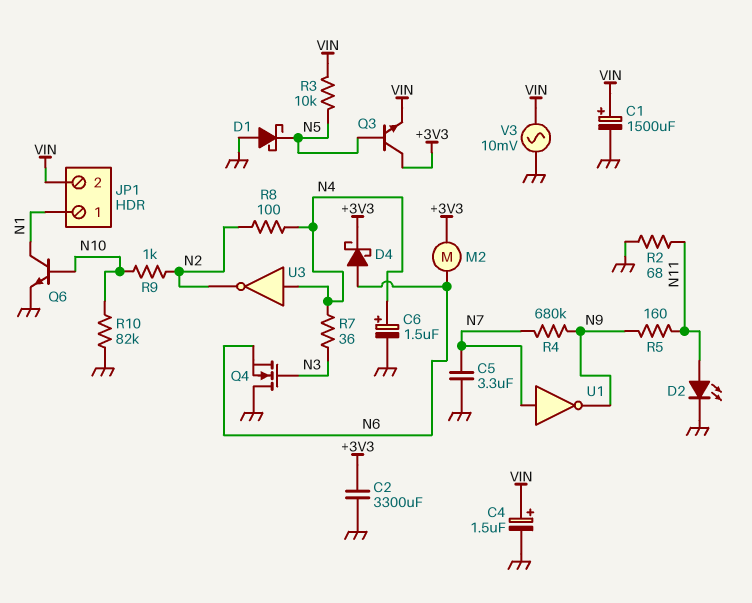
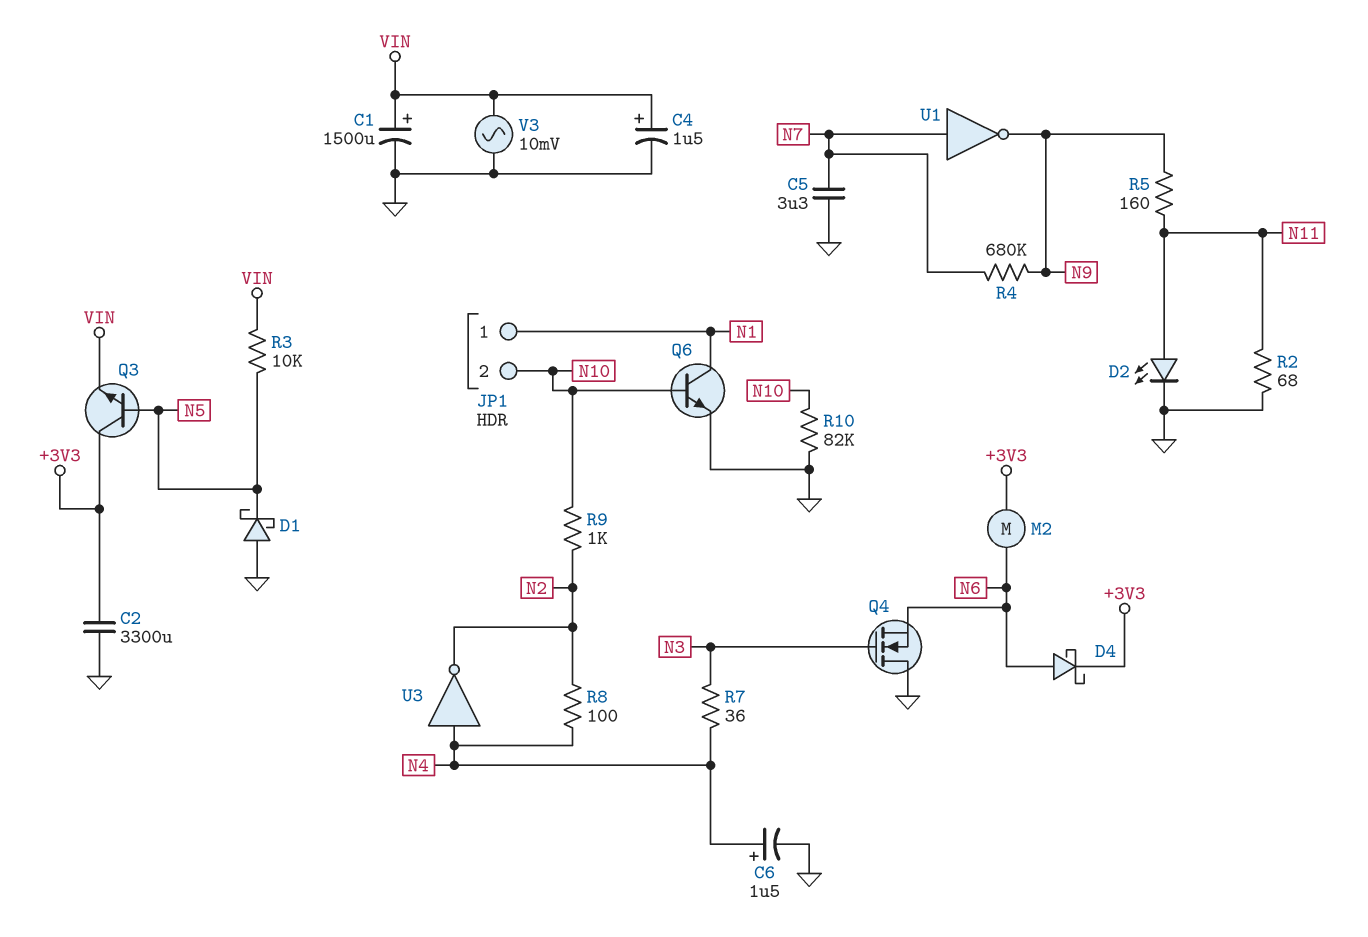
JP1 pin 2: VIN -> N10

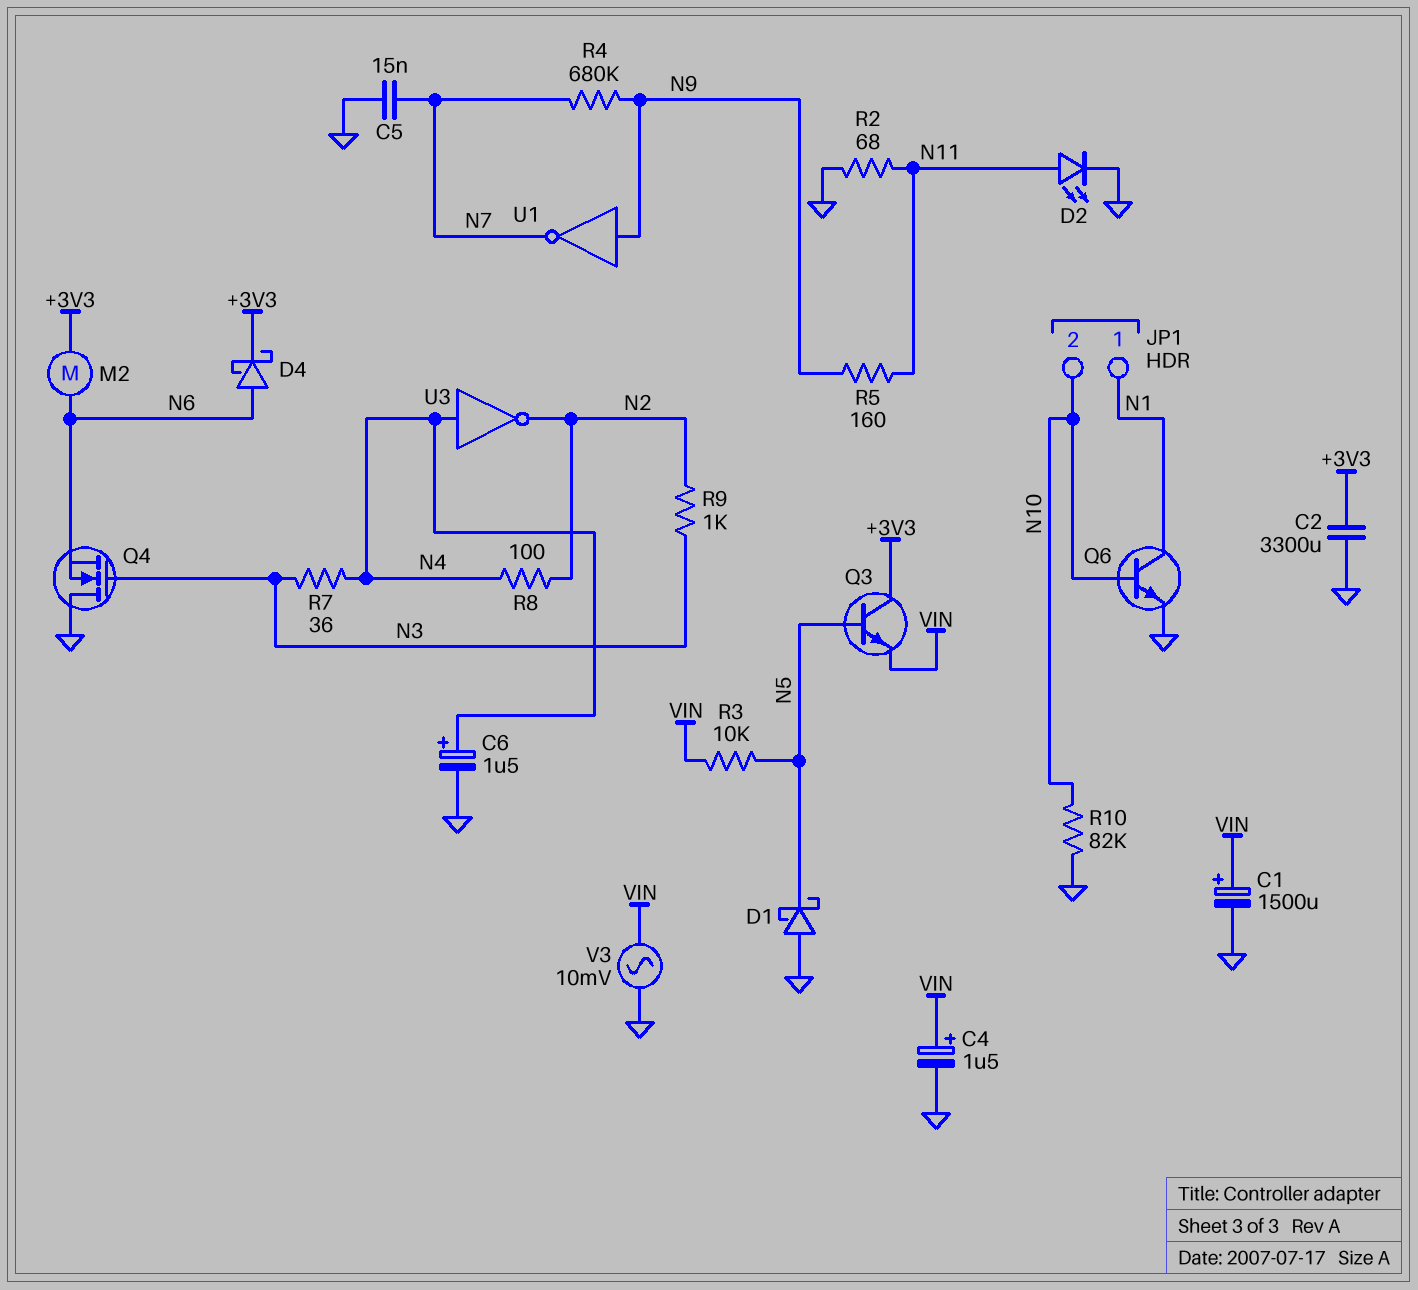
C5: 3.3uF (GND, N7) -> 15nF (GND, N7)
R9: 1k (N2, N10) -> 1k (N2, N3)
U1: NOT (in N7, out N9) -> NOT (in N9, out N7)

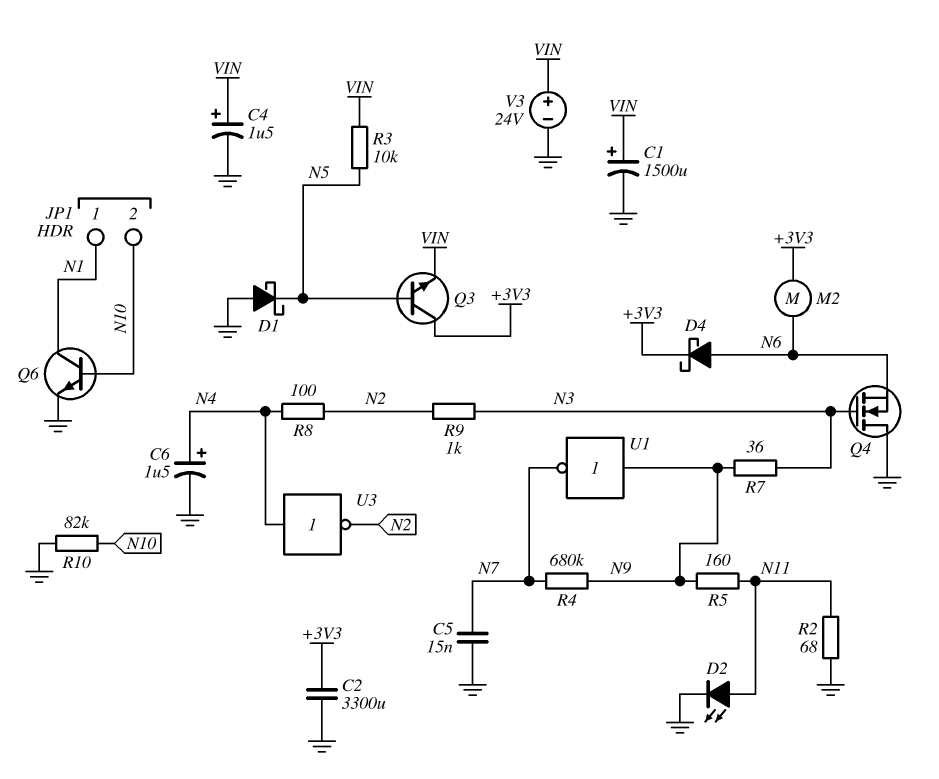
R7: 36 (N3, N4) -> 36 (N3, N9)
V3: AC 10mV (GND, VIN) -> 24V (plus VIN, minus GND)

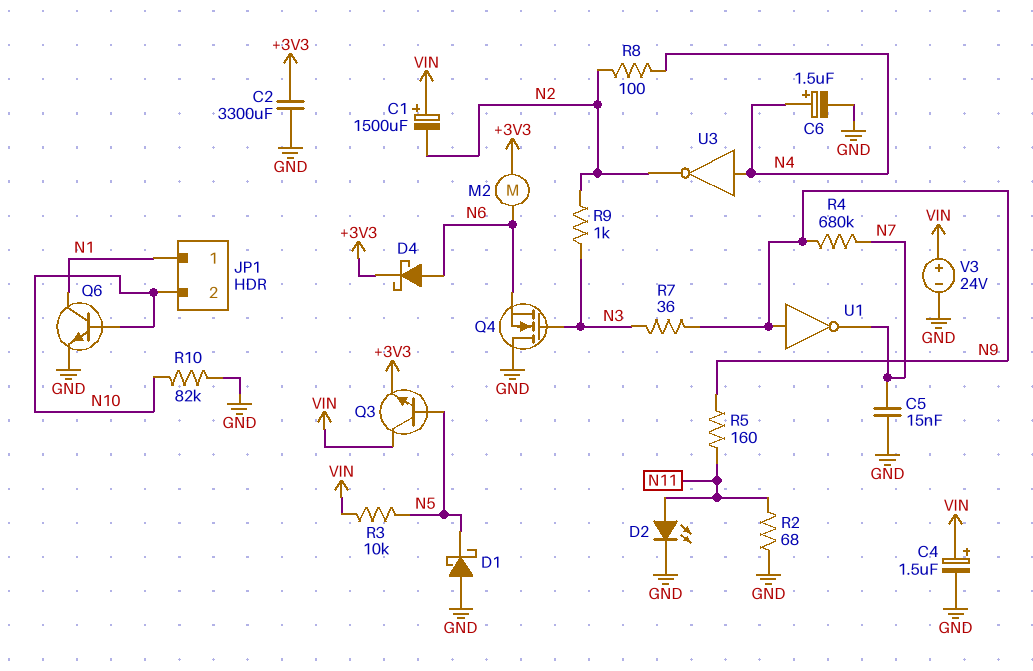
C1: 1500uF (plus VIN, minus GND) -> 1500uF (plus VIN, minus N2)
Q3: NPN (B N5, C +3V3, E VIN) -> NPN (B N5, C VIN, E +3V3)

